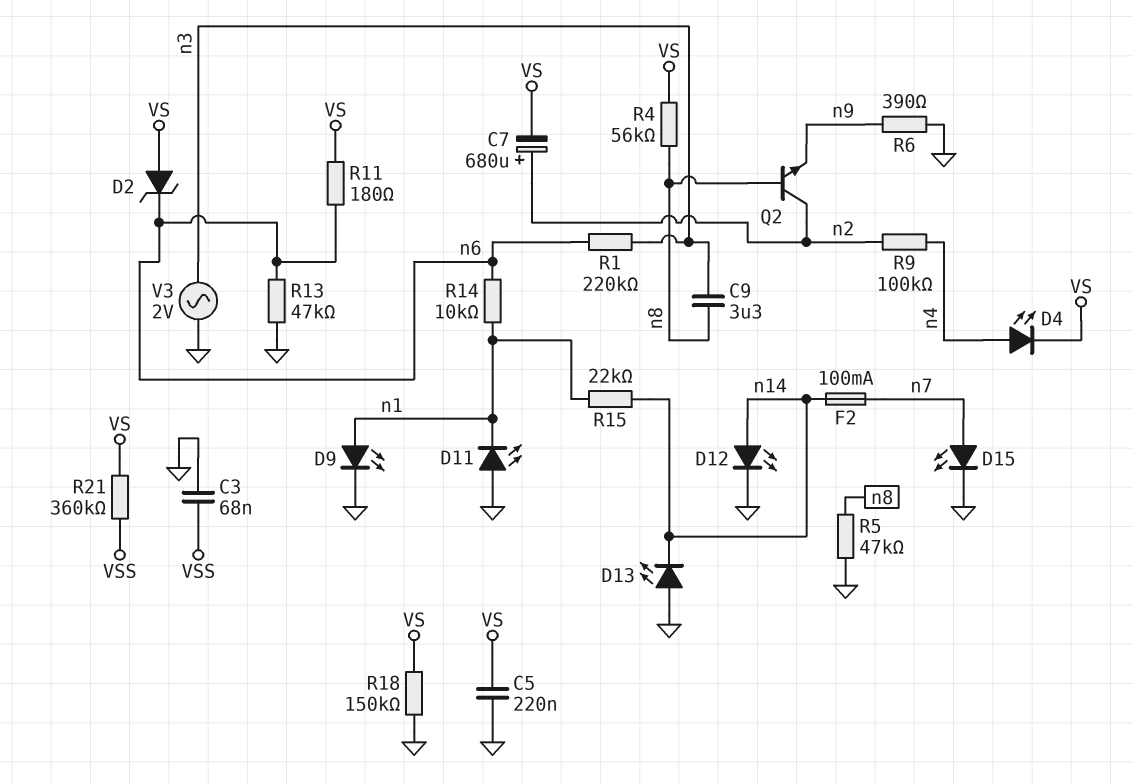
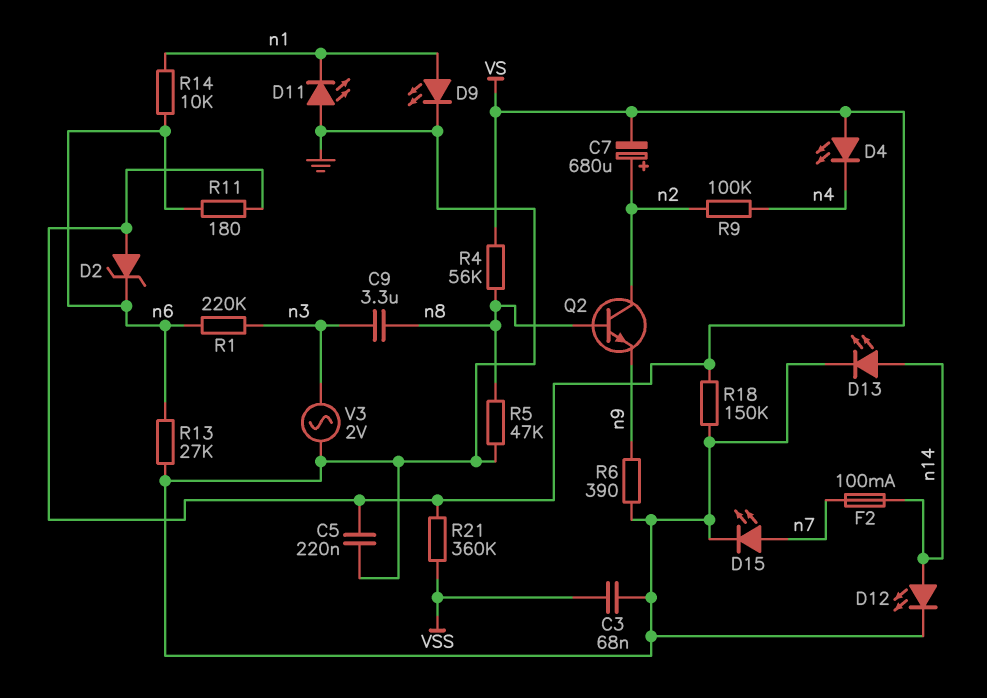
D4: LED (A n4, K VS) -> LED (A VS, K n4)
D13: LED (A GND, K n14) -> LED (A n14, K GND)
R13: 47k (GND, n6) -> 27k (GND, n6)
R15: 22k (n1, n14) -> none

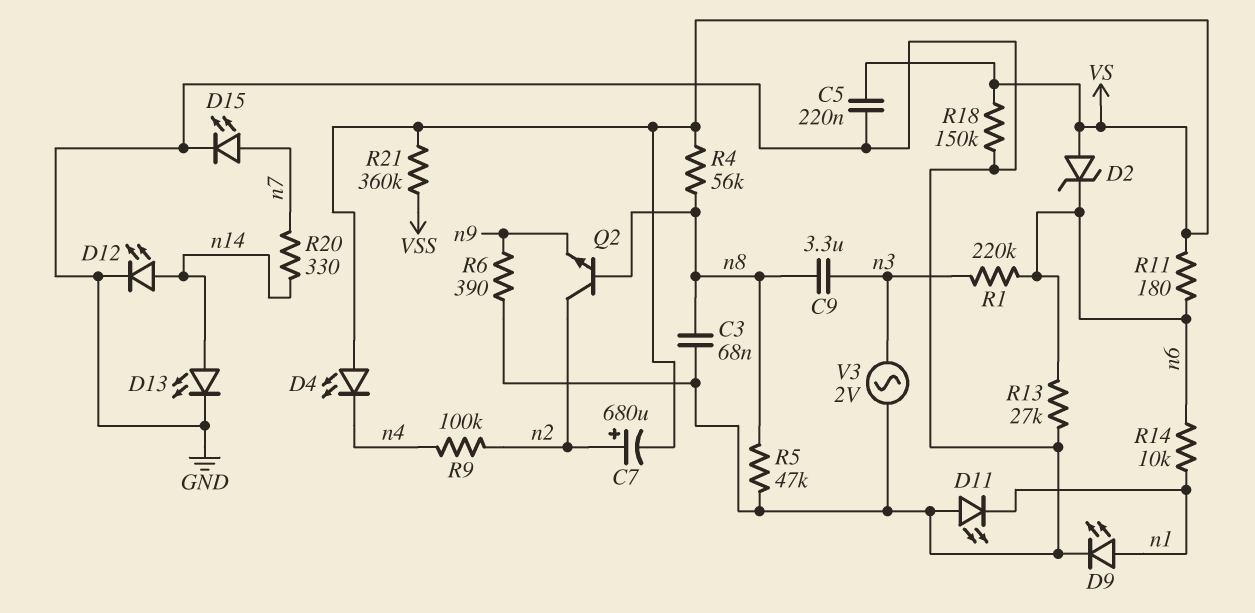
C3: 68nF (GND, VSS) -> 68nF (GND, n8)
F2: 100mA (n7, n14) -> none
R20: none -> 330 (n7, n14)

